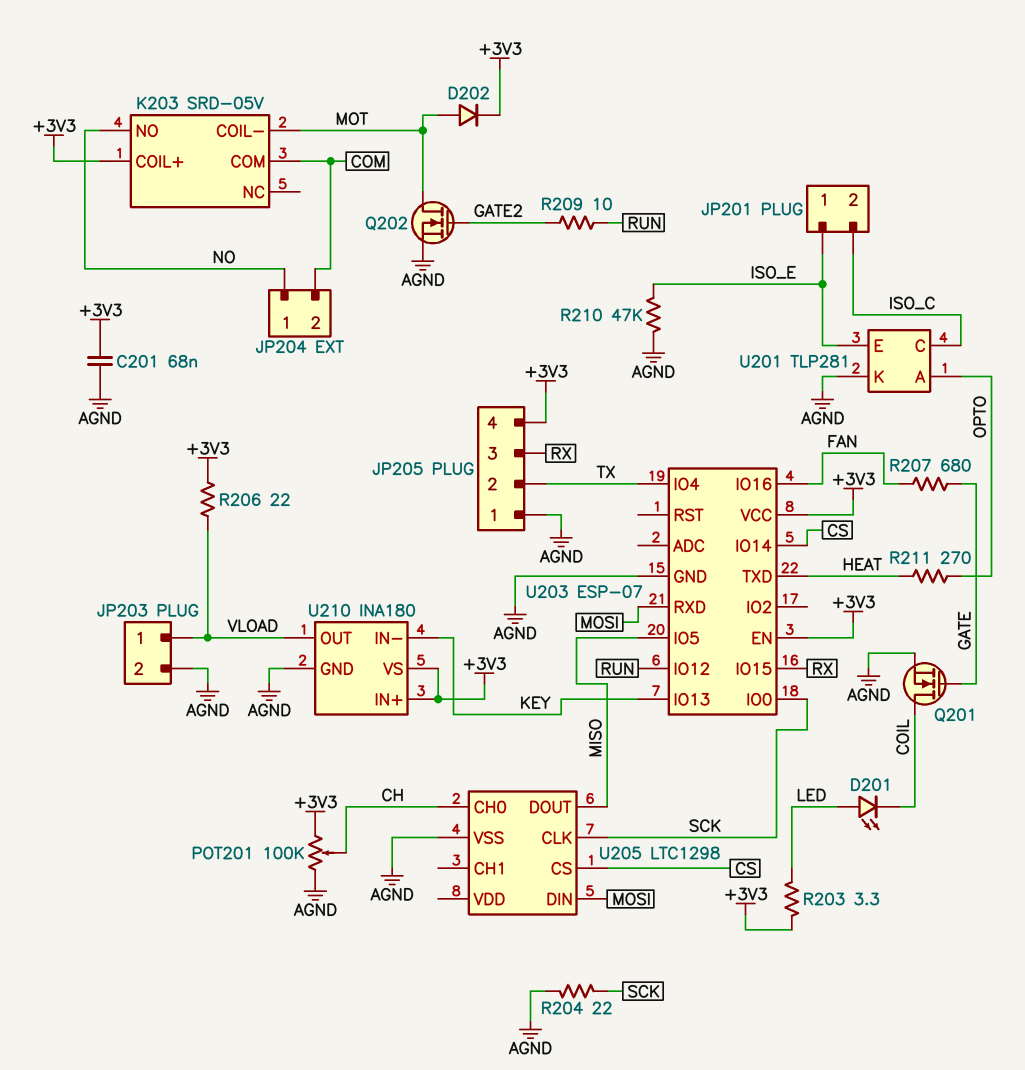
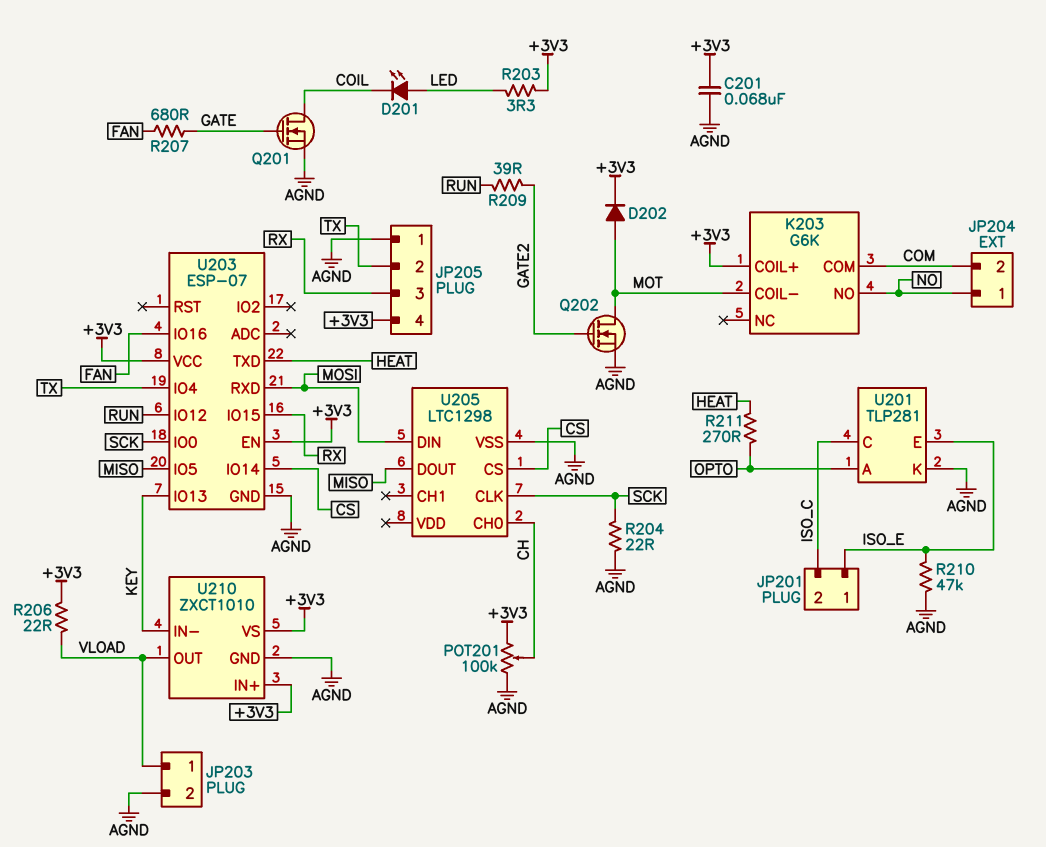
K203: SRD-05V -> G6K
R209: 10 (GATE2, RUN) -> 39 (GATE2, RUN)
U210: INA180 -> ZXCT1010

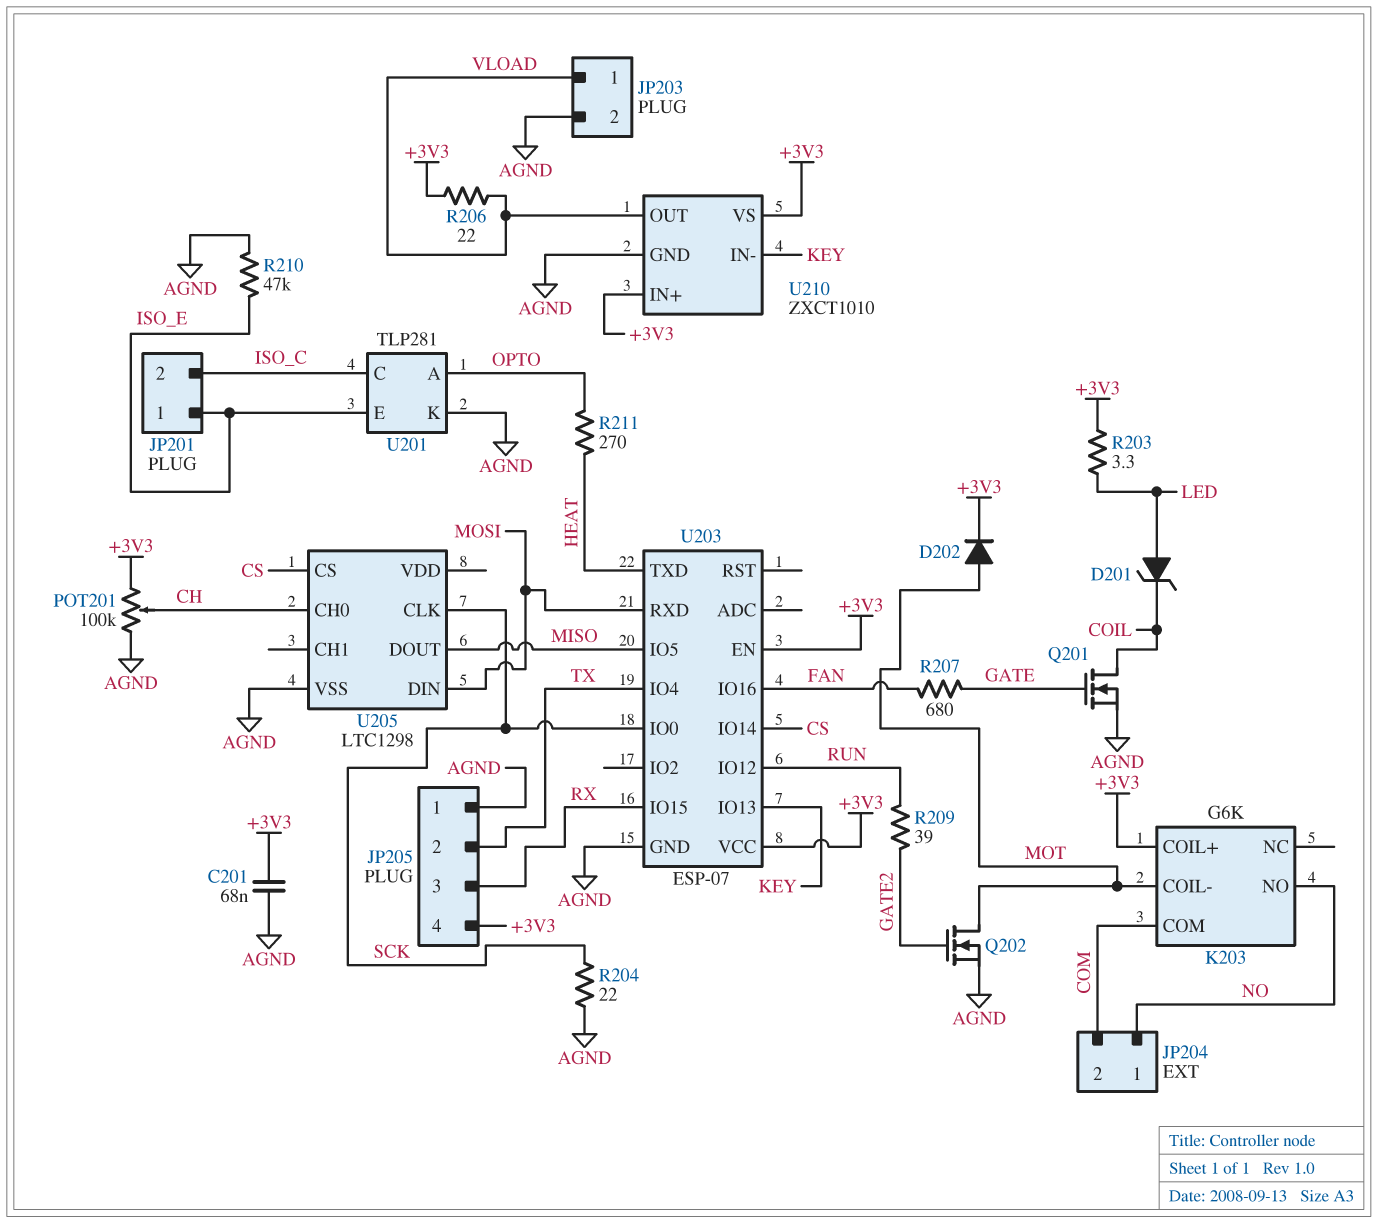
D201: LED (A LED, K COIL) -> zener (A LED, K COIL)

